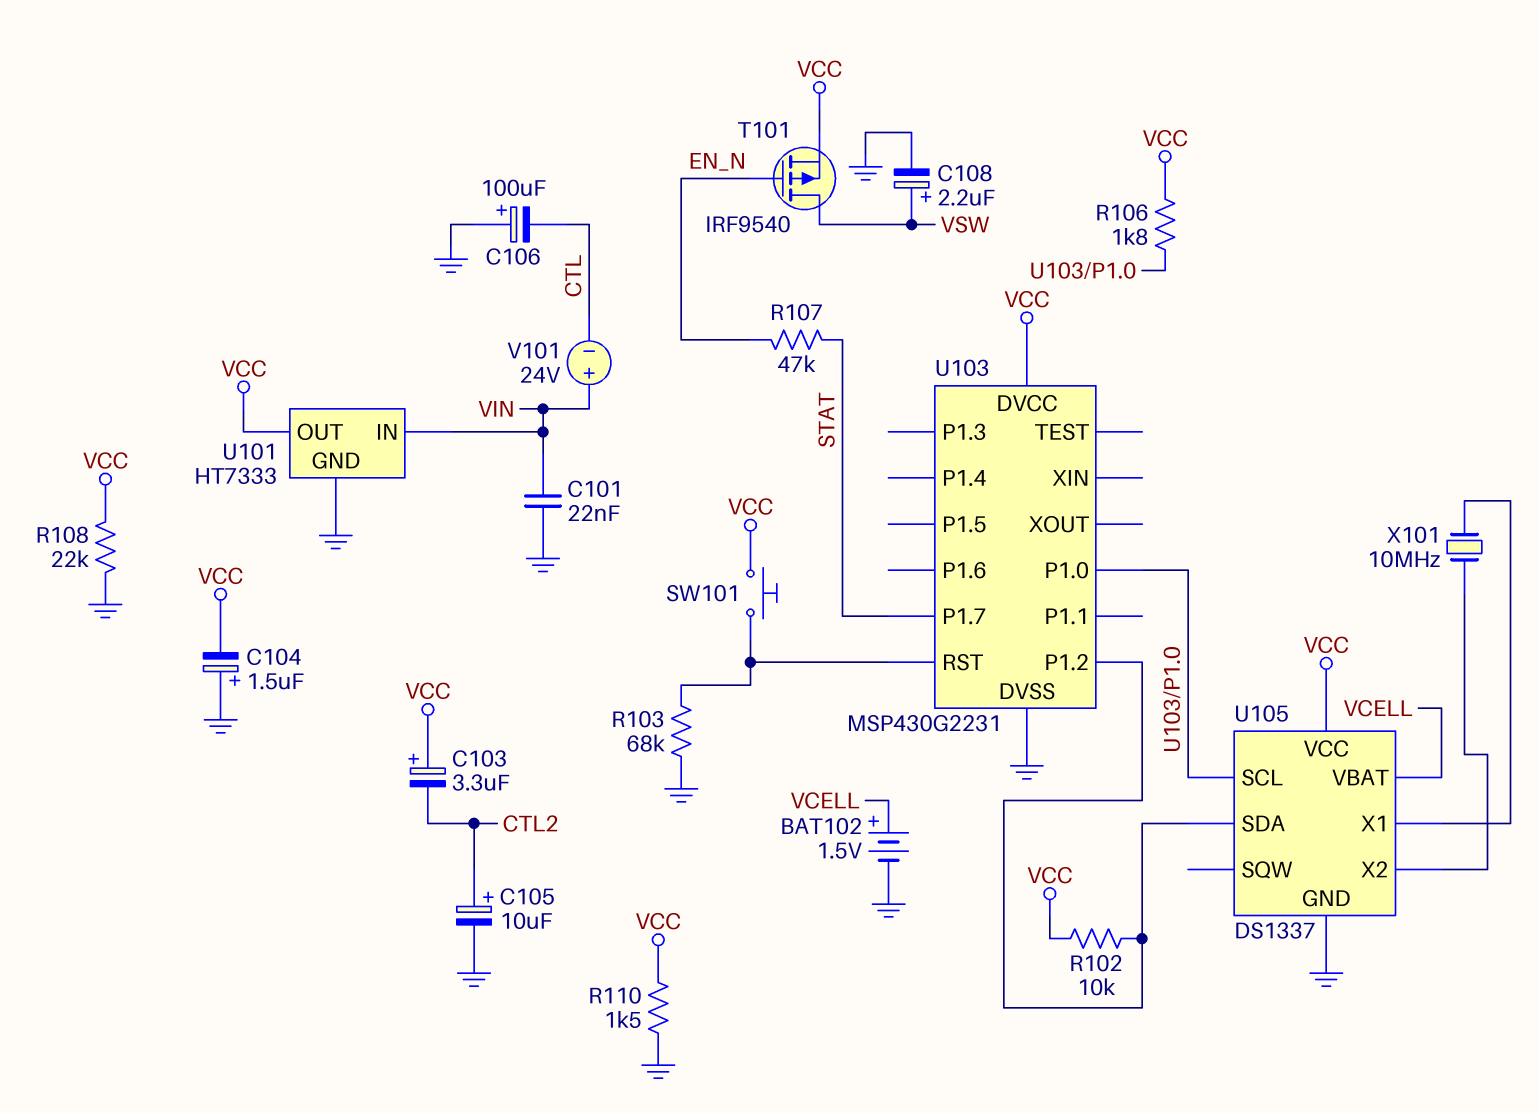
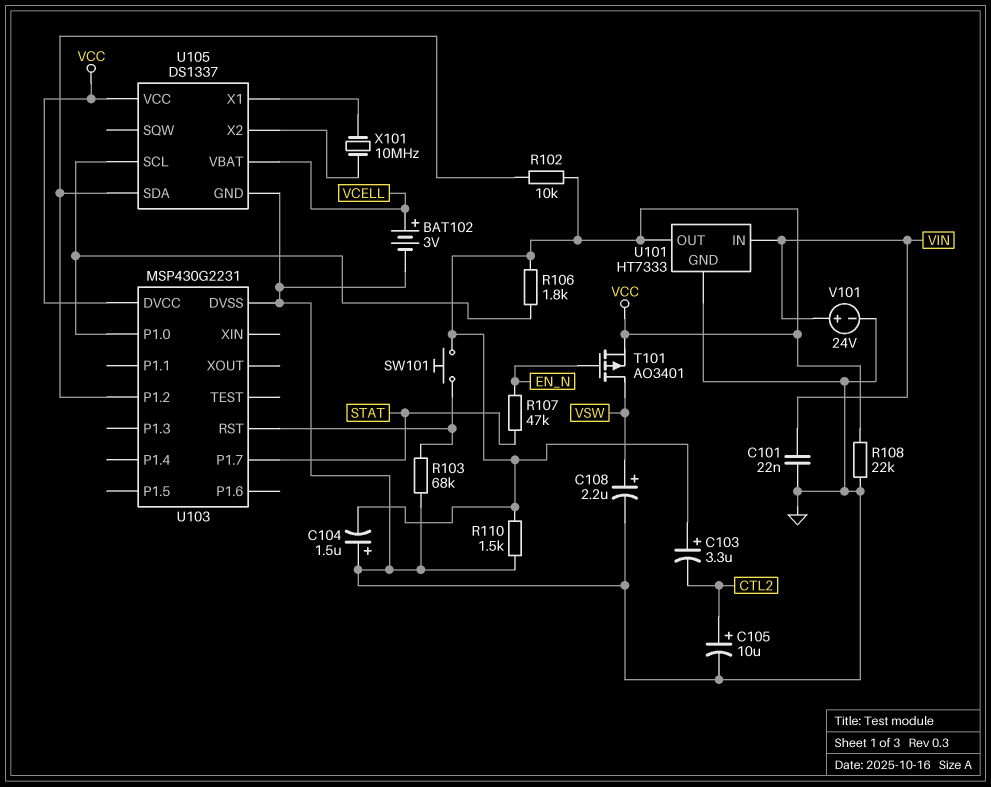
BAT102: 1.5V (plus VCELL, minus GND) -> 3V (plus VCELL, minus GND)
C106: 100uF (plus GND, minus CTL) -> none
T101: PMOS IRF9540 (G EN_N, D VSW, S VCC) -> PMOS AO3401 (G EN_N, D VSW, S VCC)
V101: 24V (plus VIN, minus CTL) -> 24V (plus VIN, minus GND)

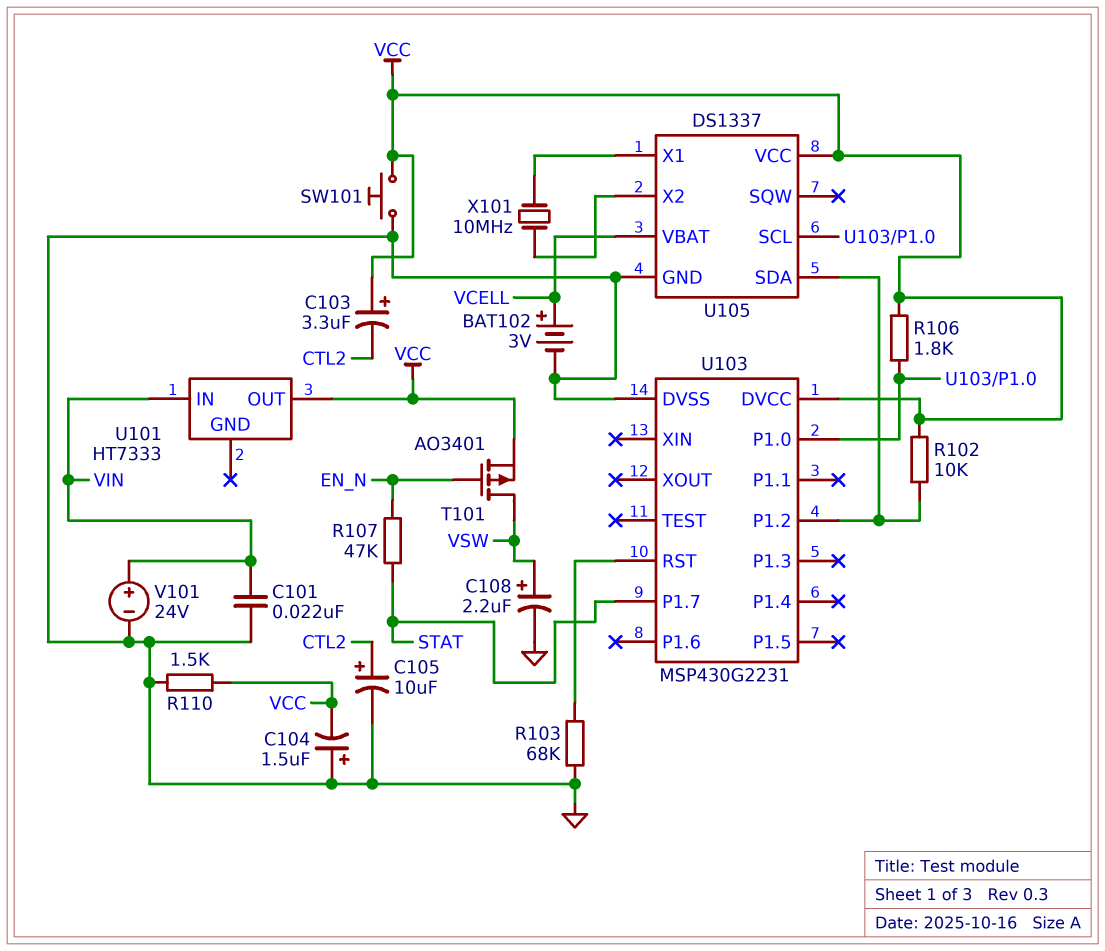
R108: 22k (GND, VCC) -> none
SW101: button (U103/RST, VCC) -> button (GND, VCC)
U101 pin GND: GND -> none

